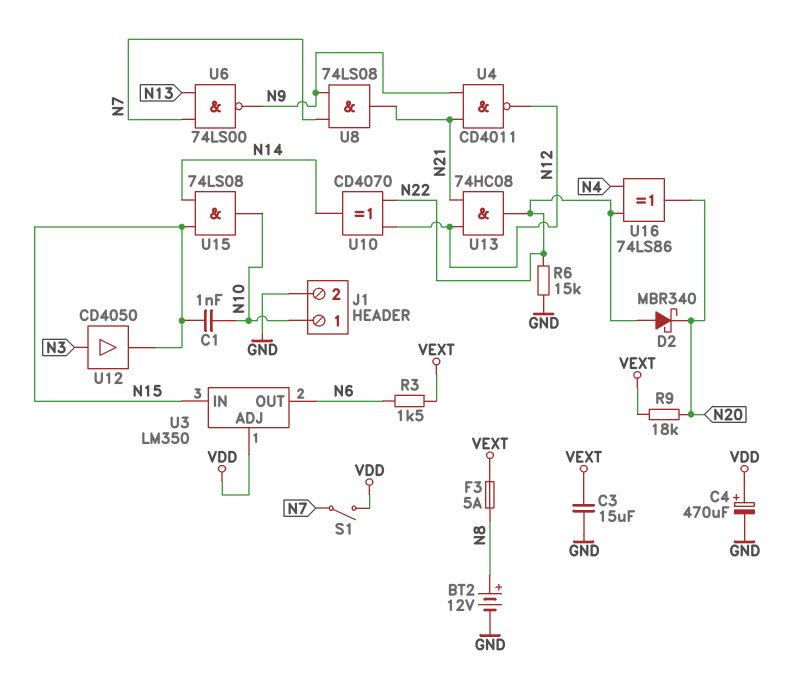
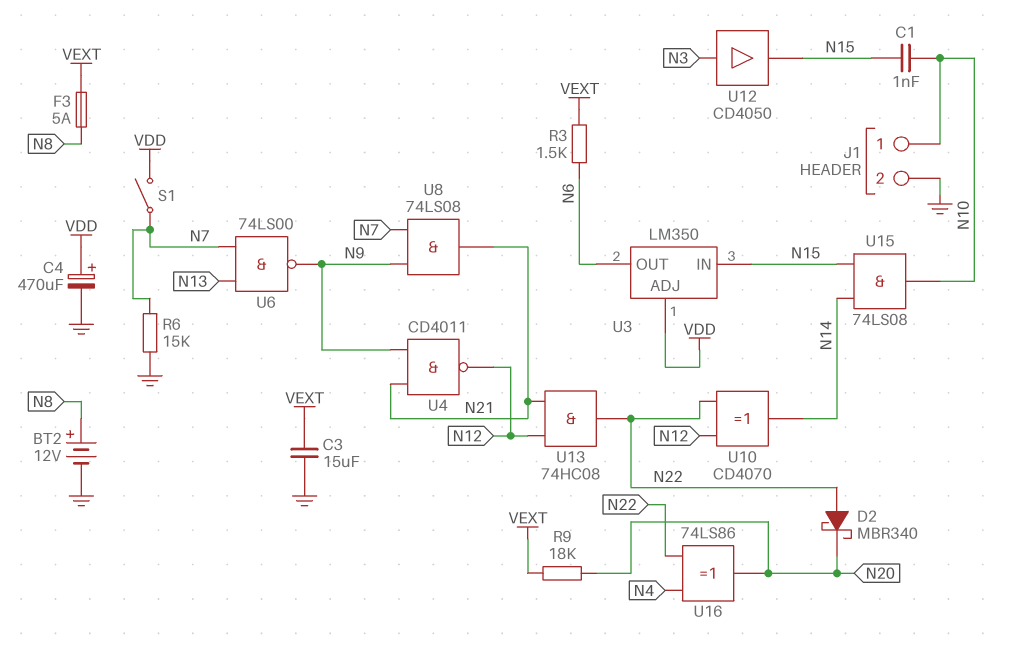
R6: 15k (GND, N22) -> 15k (GND, N7)

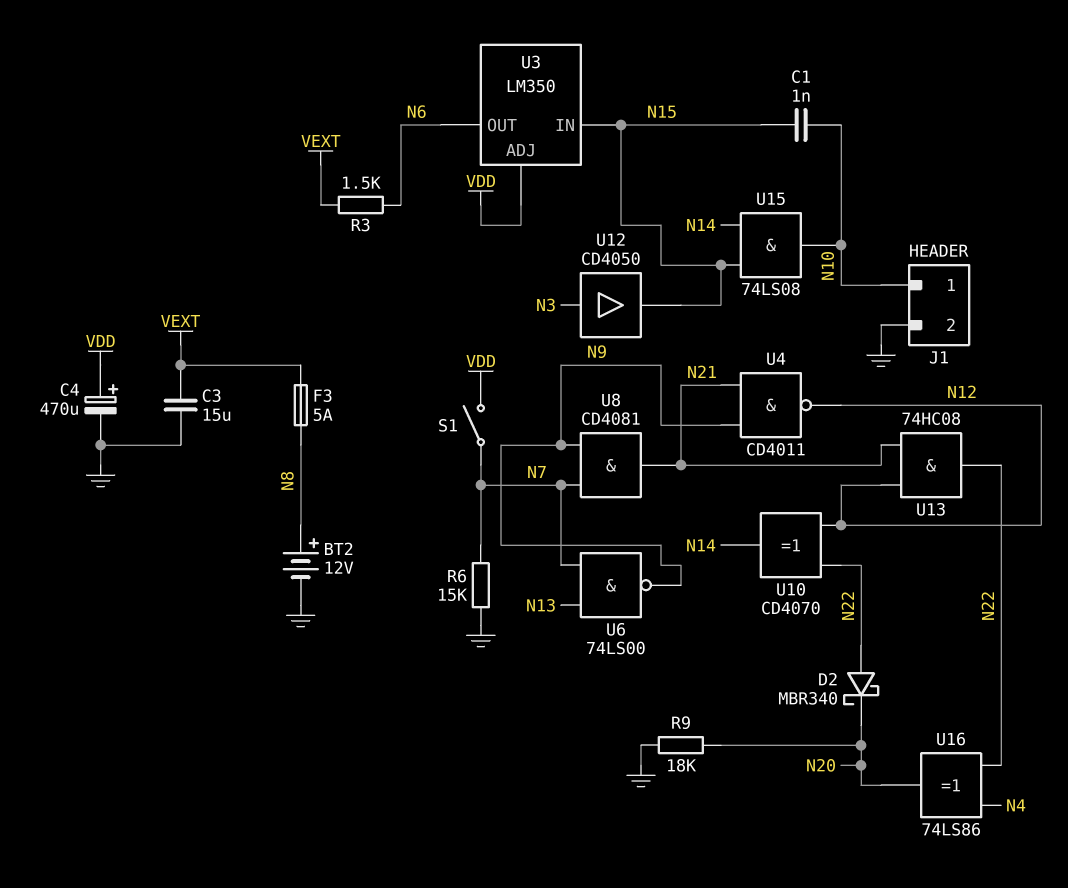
R9: 18k (N20, VEXT) -> 18k (GND, N20)
U8: AND 74LS08 (in N7, in N9, out N21) -> AND CD4081 (in N7, in N9, out N21)

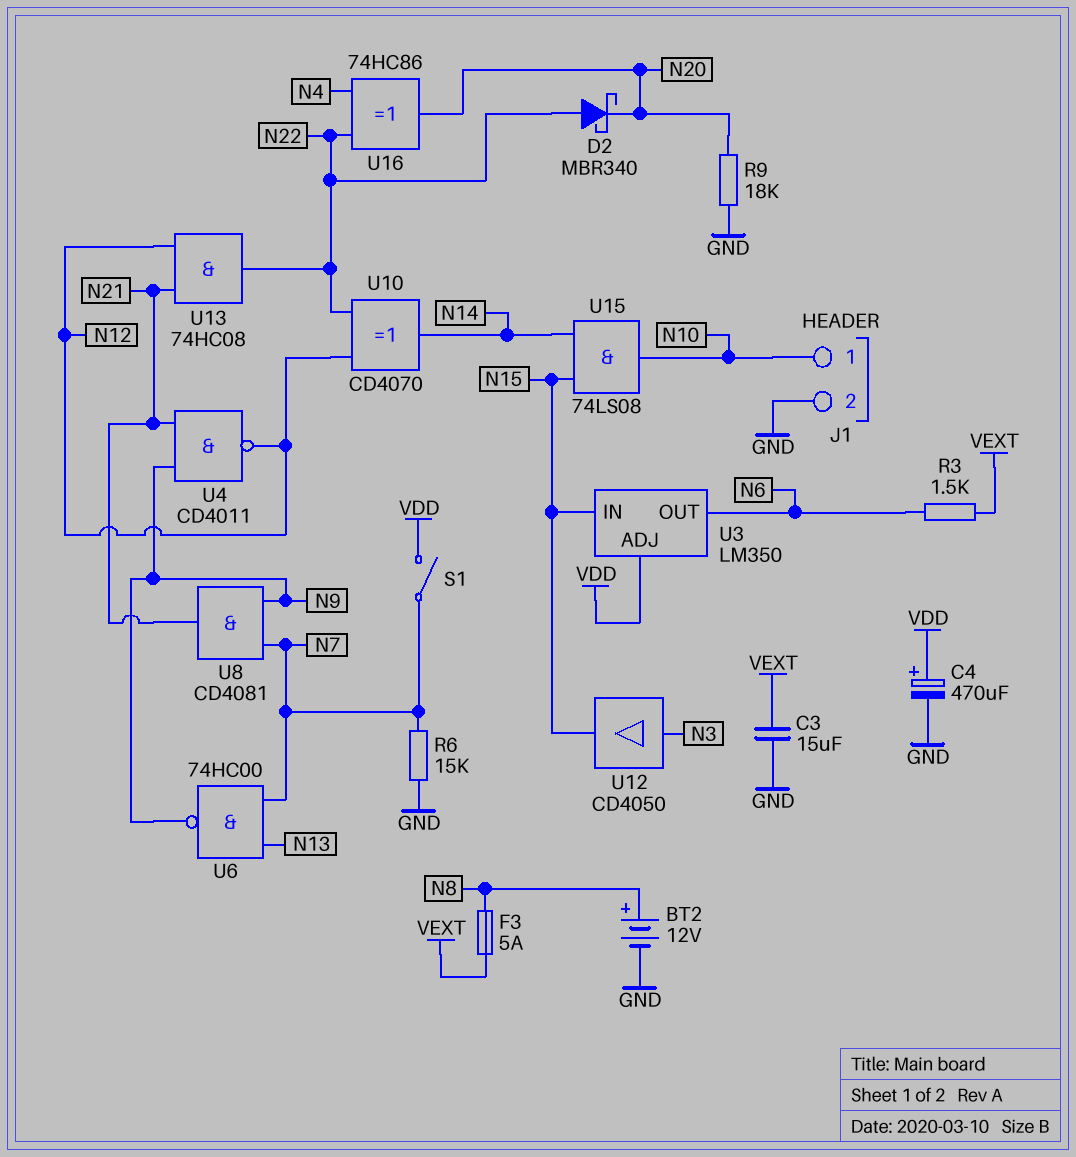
C1: 1nF (N10, N15) -> none
U6: NAND 74LS00 (in N7, in N13, out N9) -> NAND 74HC00 (in N7, in N13, out N9)
U16: XOR 74LS86 (in N4, in N22, out N20) -> XOR 74HC86 (in N4, in N22, out N20)

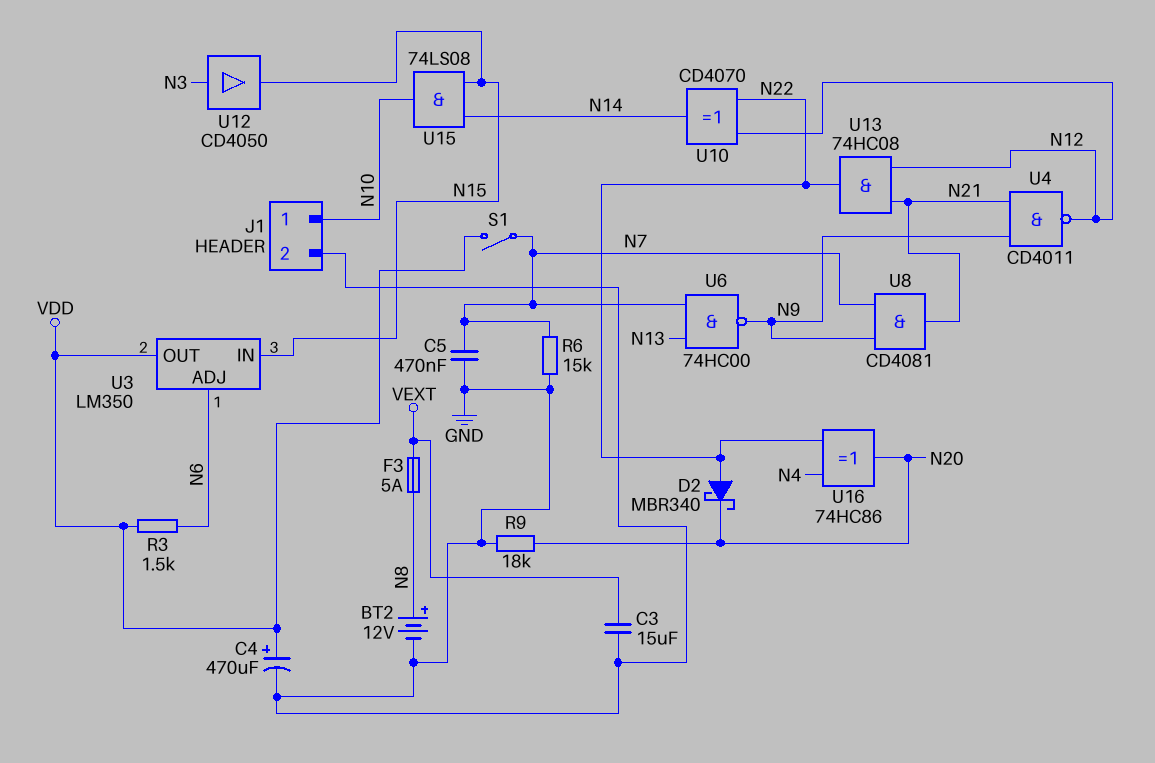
C5: none -> 470nF (GND, N7)
R3: 1.5k (N6, VEXT) -> 1.5k (N6, VDD)
U3 pin ADJ: VDD -> N6
U3 pin OUT: N6 -> VDD

